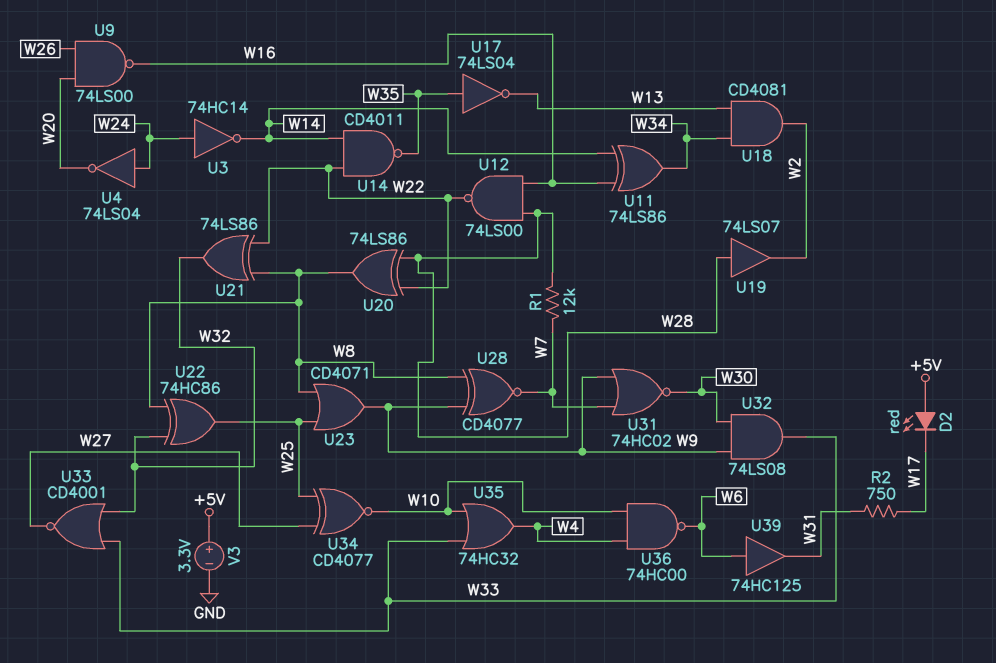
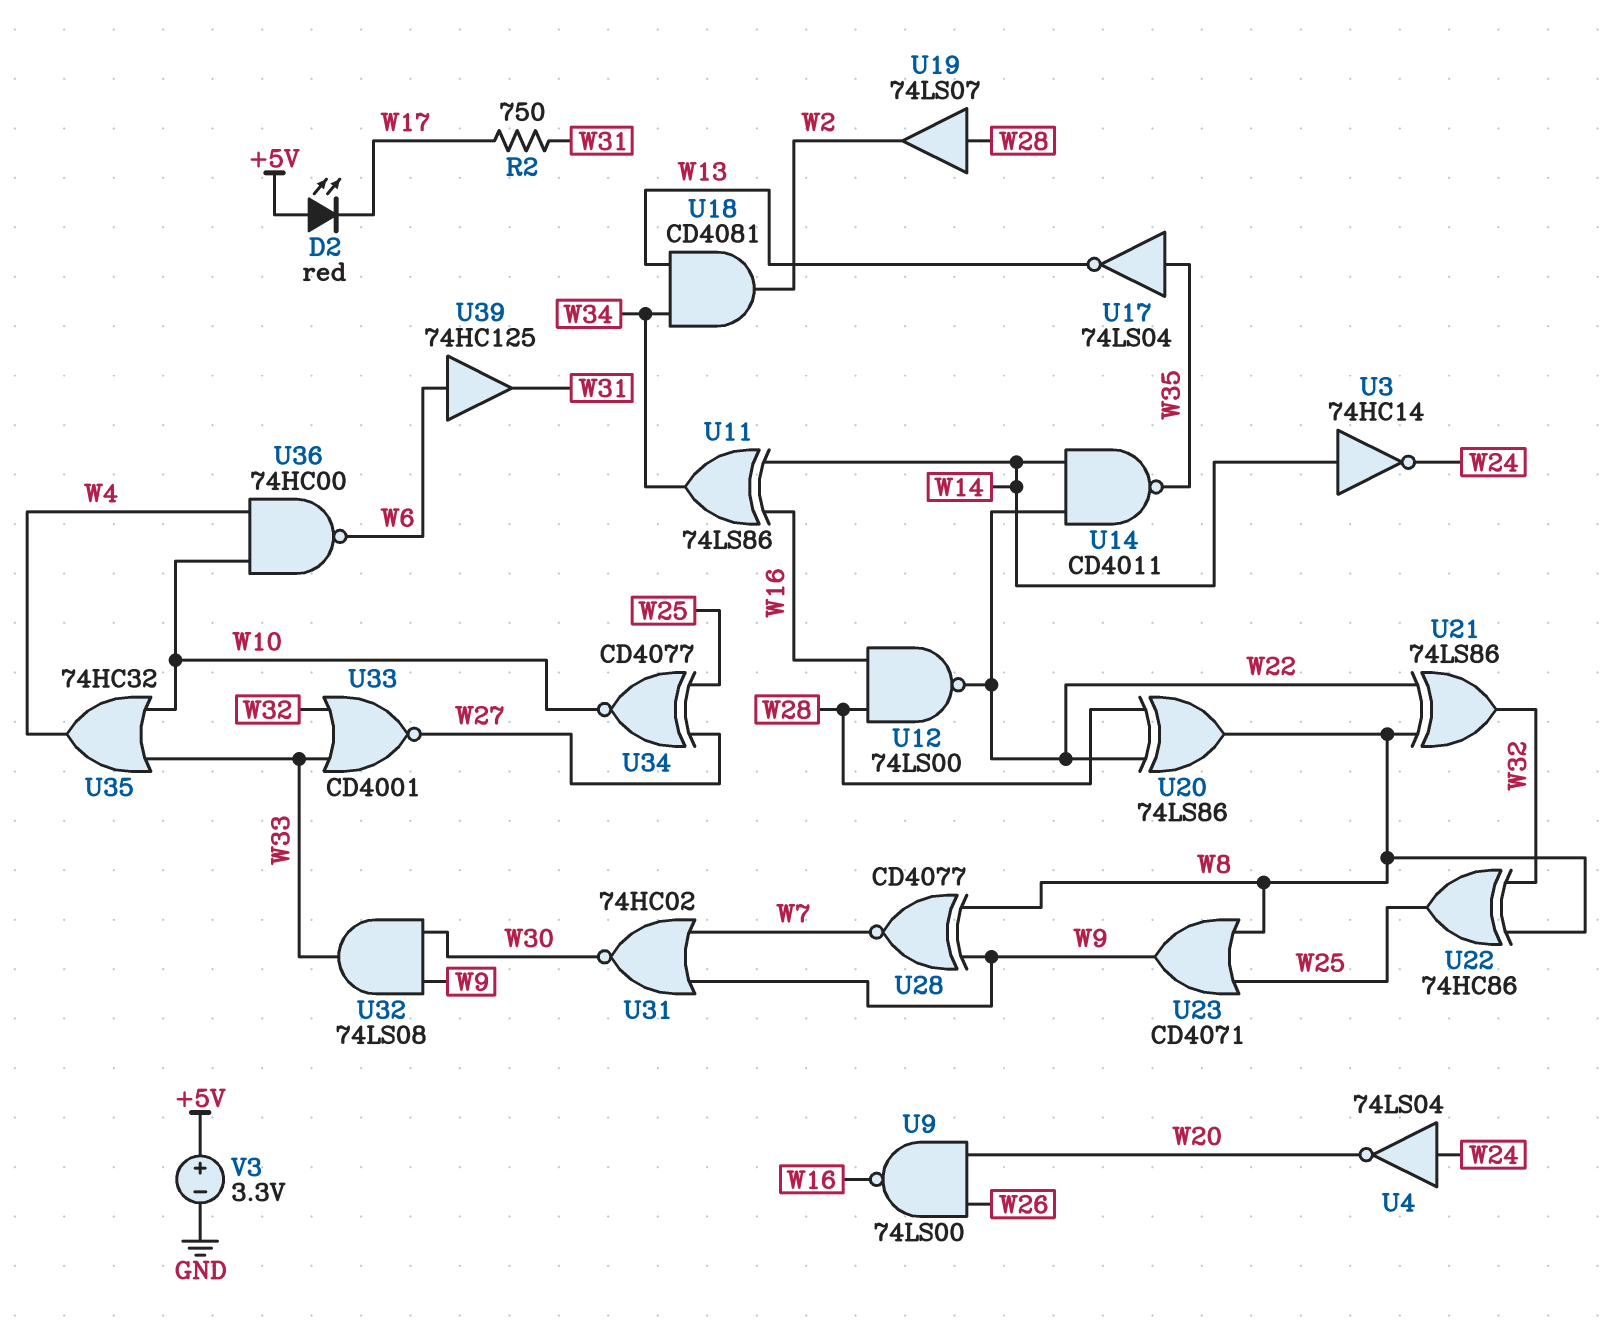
R1: 12k (W7, W28) -> none
U3: NOT 74HC14 (in W24, out W14) -> NOT 74HC14 (in W14, out W24)

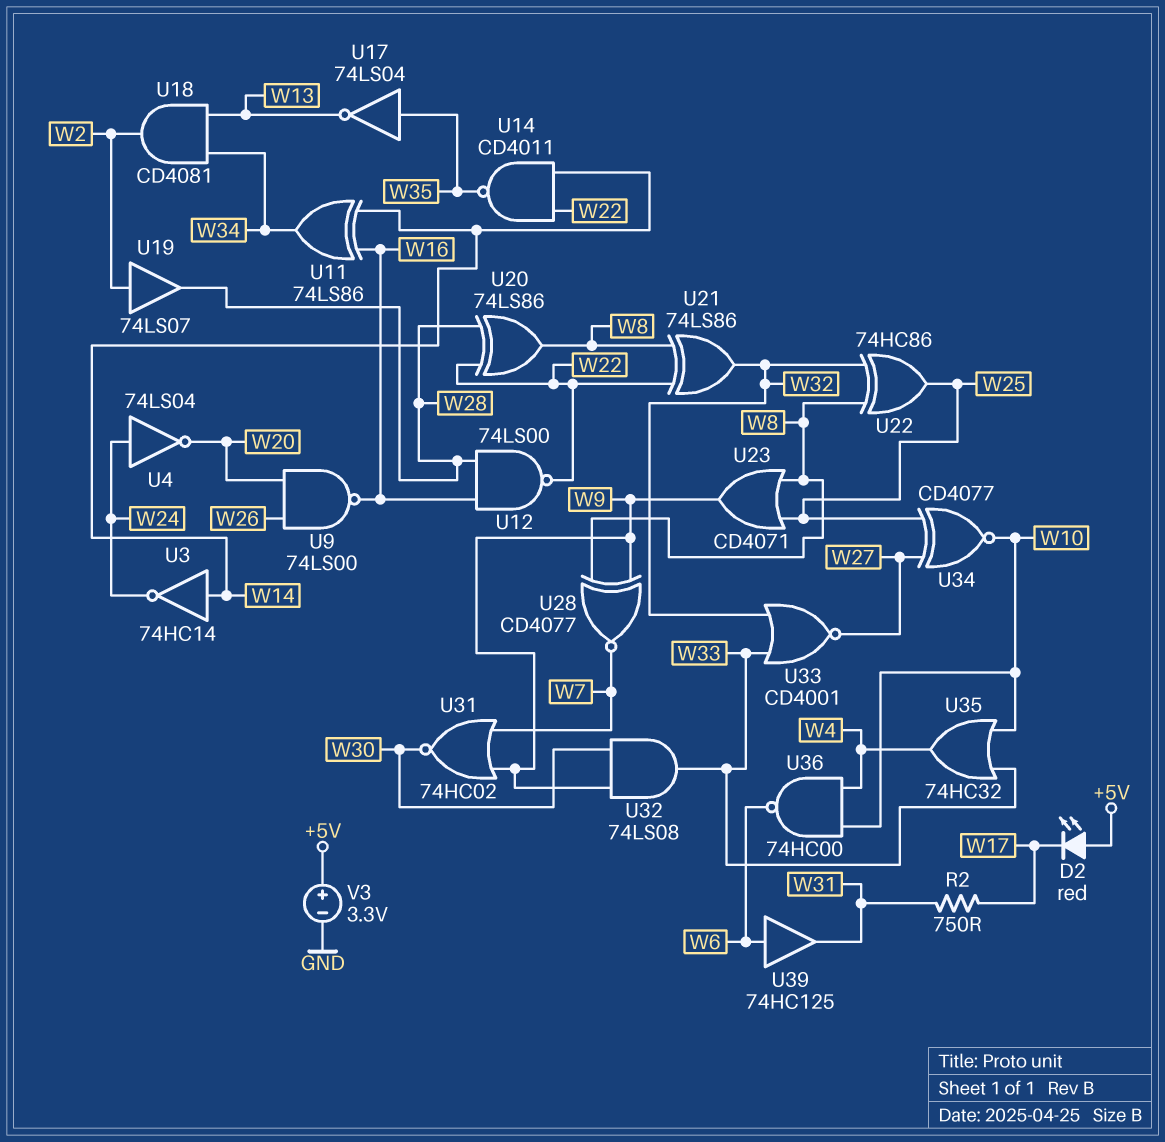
U19: buffer 74LS07 (in W28, out W2) -> buffer 74LS07 (in W2, out W28)

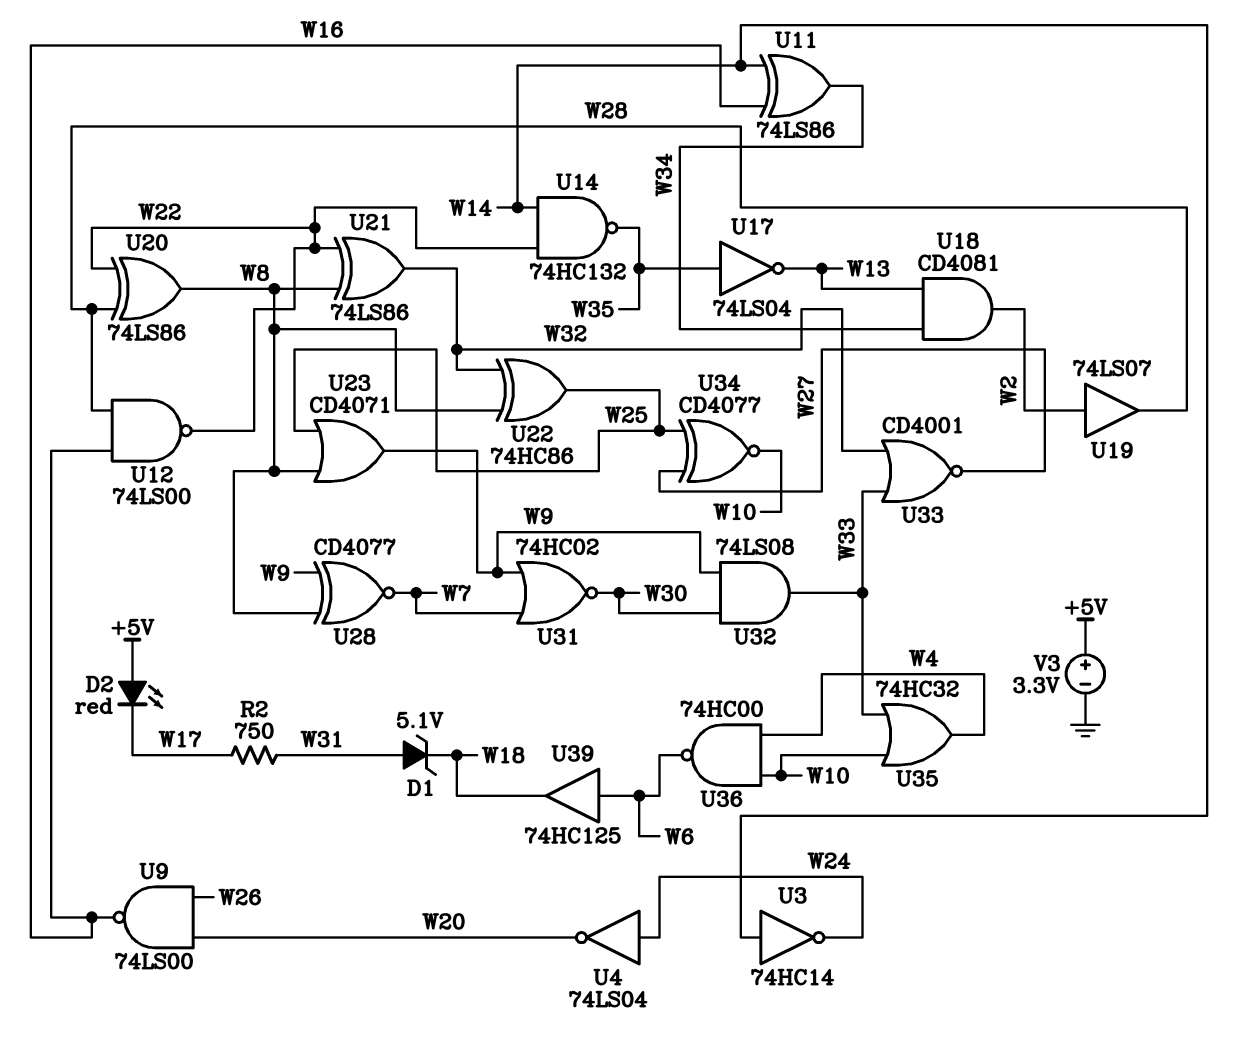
D1: none -> zener 5.1V (A W31, K W18)
U14: NAND CD4011 (in W14, in W22, out W35) -> NAND 74HC132 (in W14, in W22, out W35)
U39: buffer 74HC125 (in W6, out W31) -> buffer 74HC125 (in W6, out W18)

